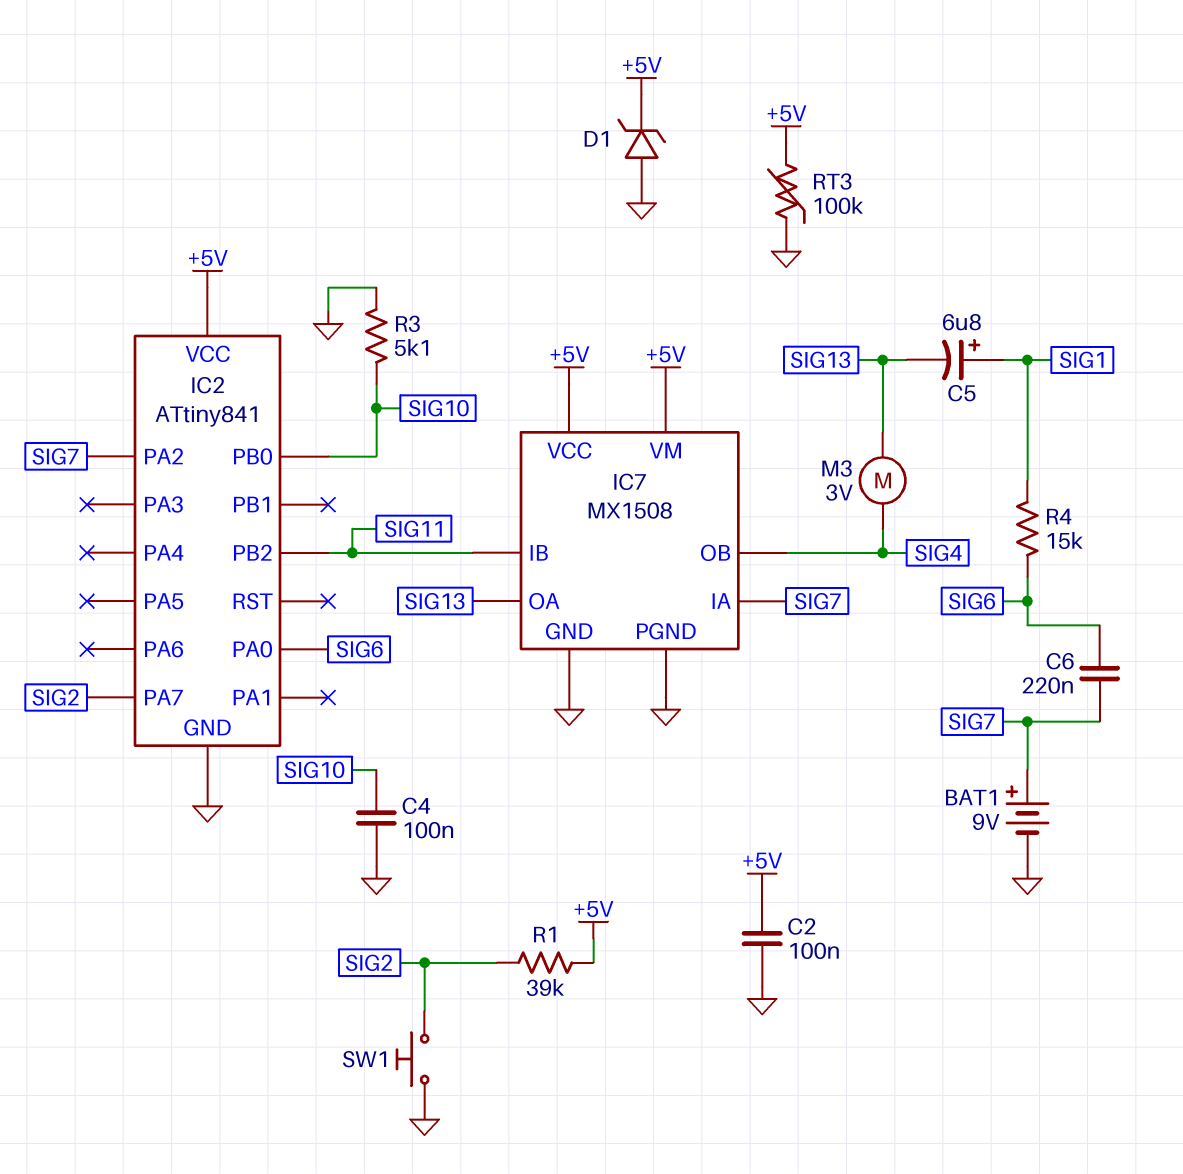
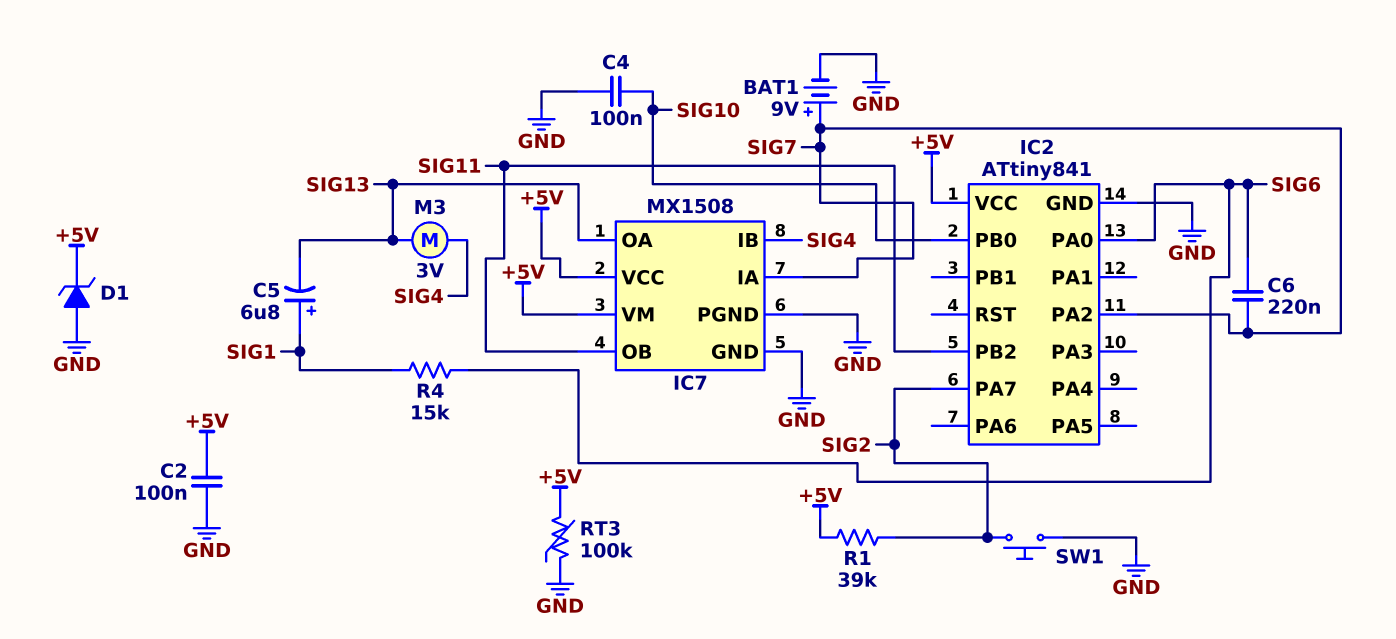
IC7 pin IB: SIG11 -> SIG4
IC7 pin OB: SIG4 -> SIG11
R3: 5.1k (GND, SIG10) -> none

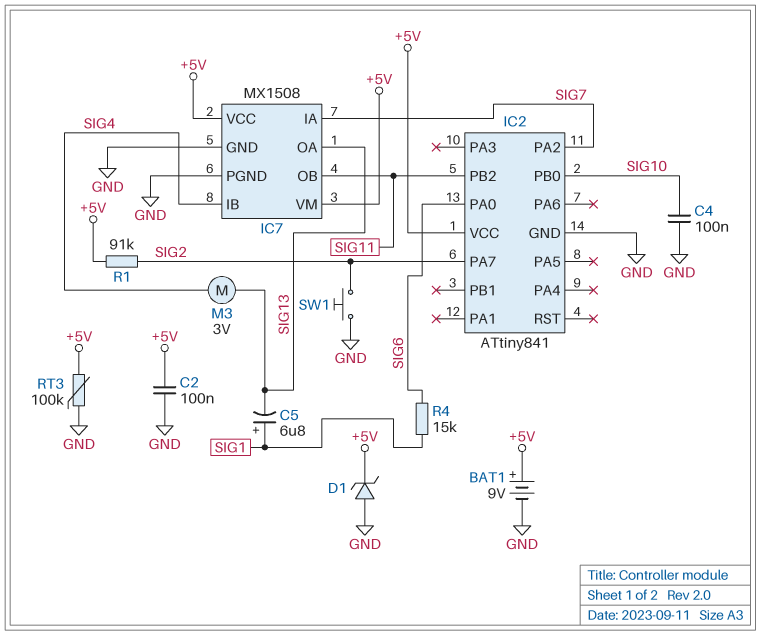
BAT1: 9V (plus SIG7, minus GND) -> 9V (plus +5V, minus GND)
C6: 220nF (SIG6, SIG7) -> none
R1: 39k (+5V, SIG2) -> 91k (+5V, SIG2)

